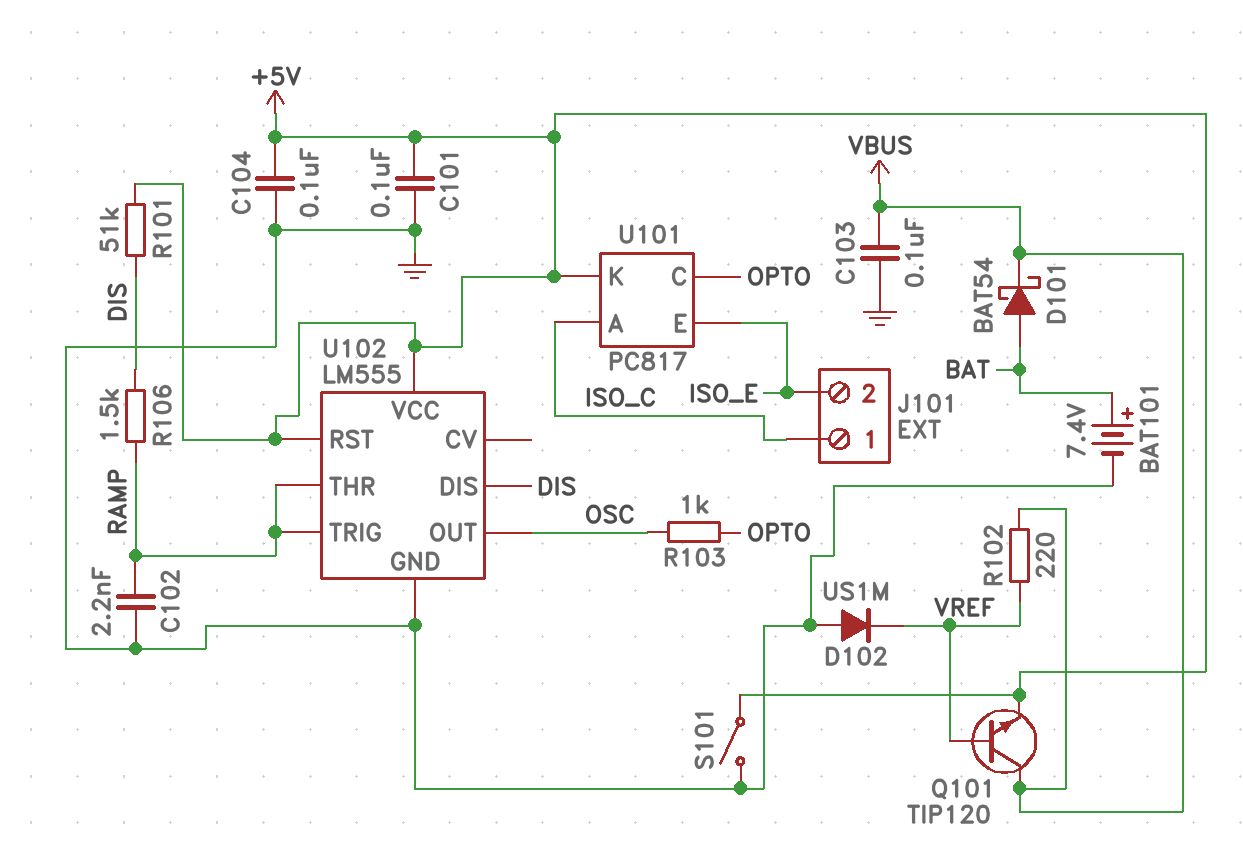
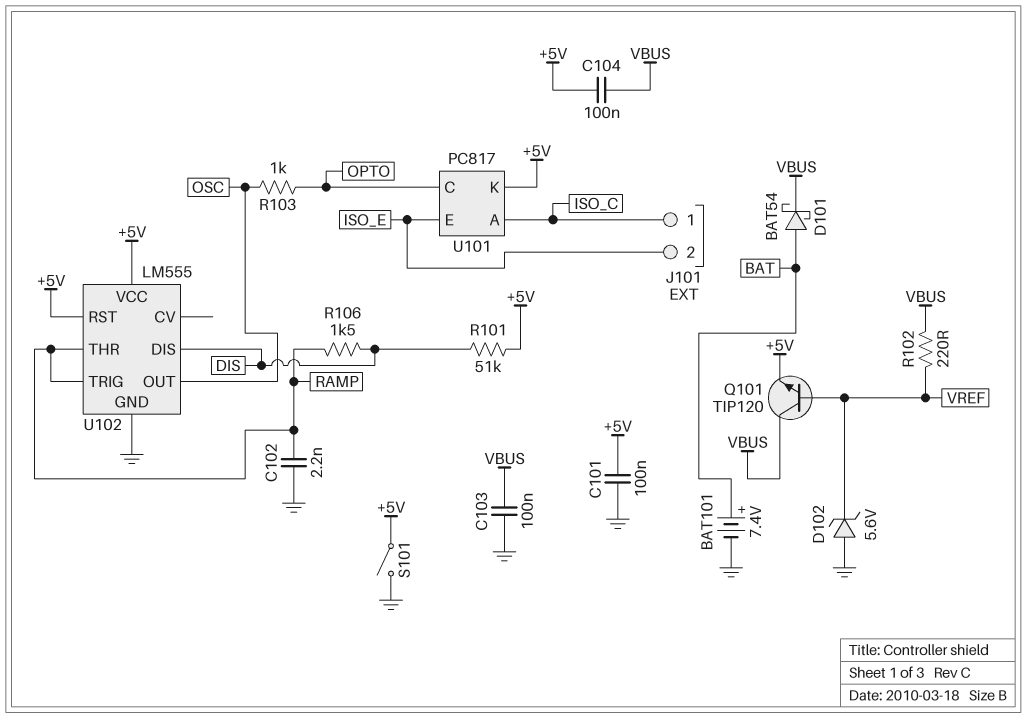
C104: 100nF (+5V, GND) -> 100nF (+5V, VBUS)
D102: diode US1M (A GND, K VREF) -> zener 5.6V (A GND, K VREF)

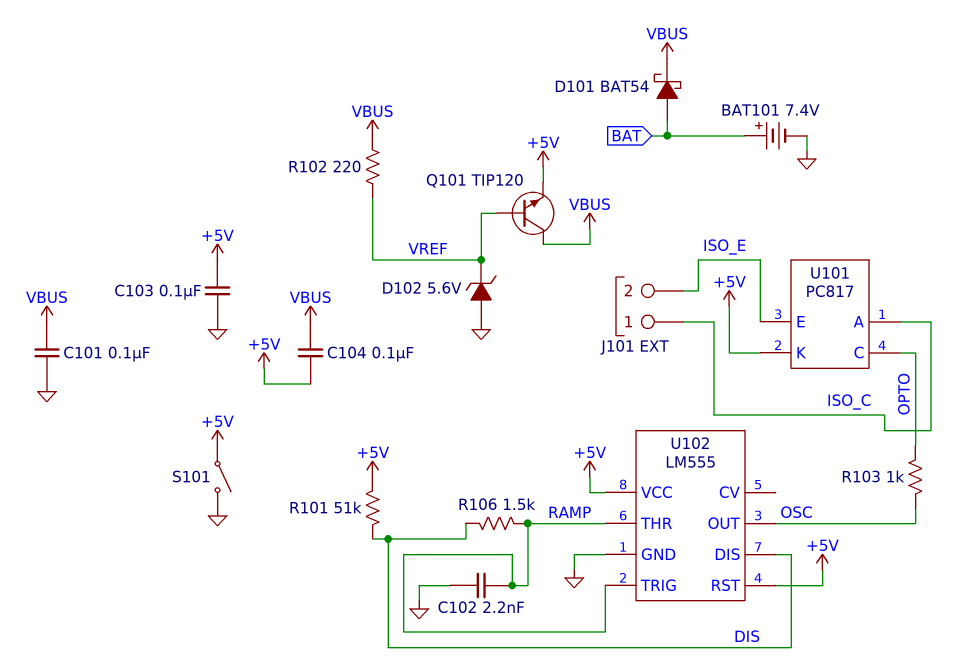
C101: 100nF (+5V, GND) -> 100nF (GND, VBUS)
C103: 100nF (GND, VBUS) -> 100nF (+5V, GND)

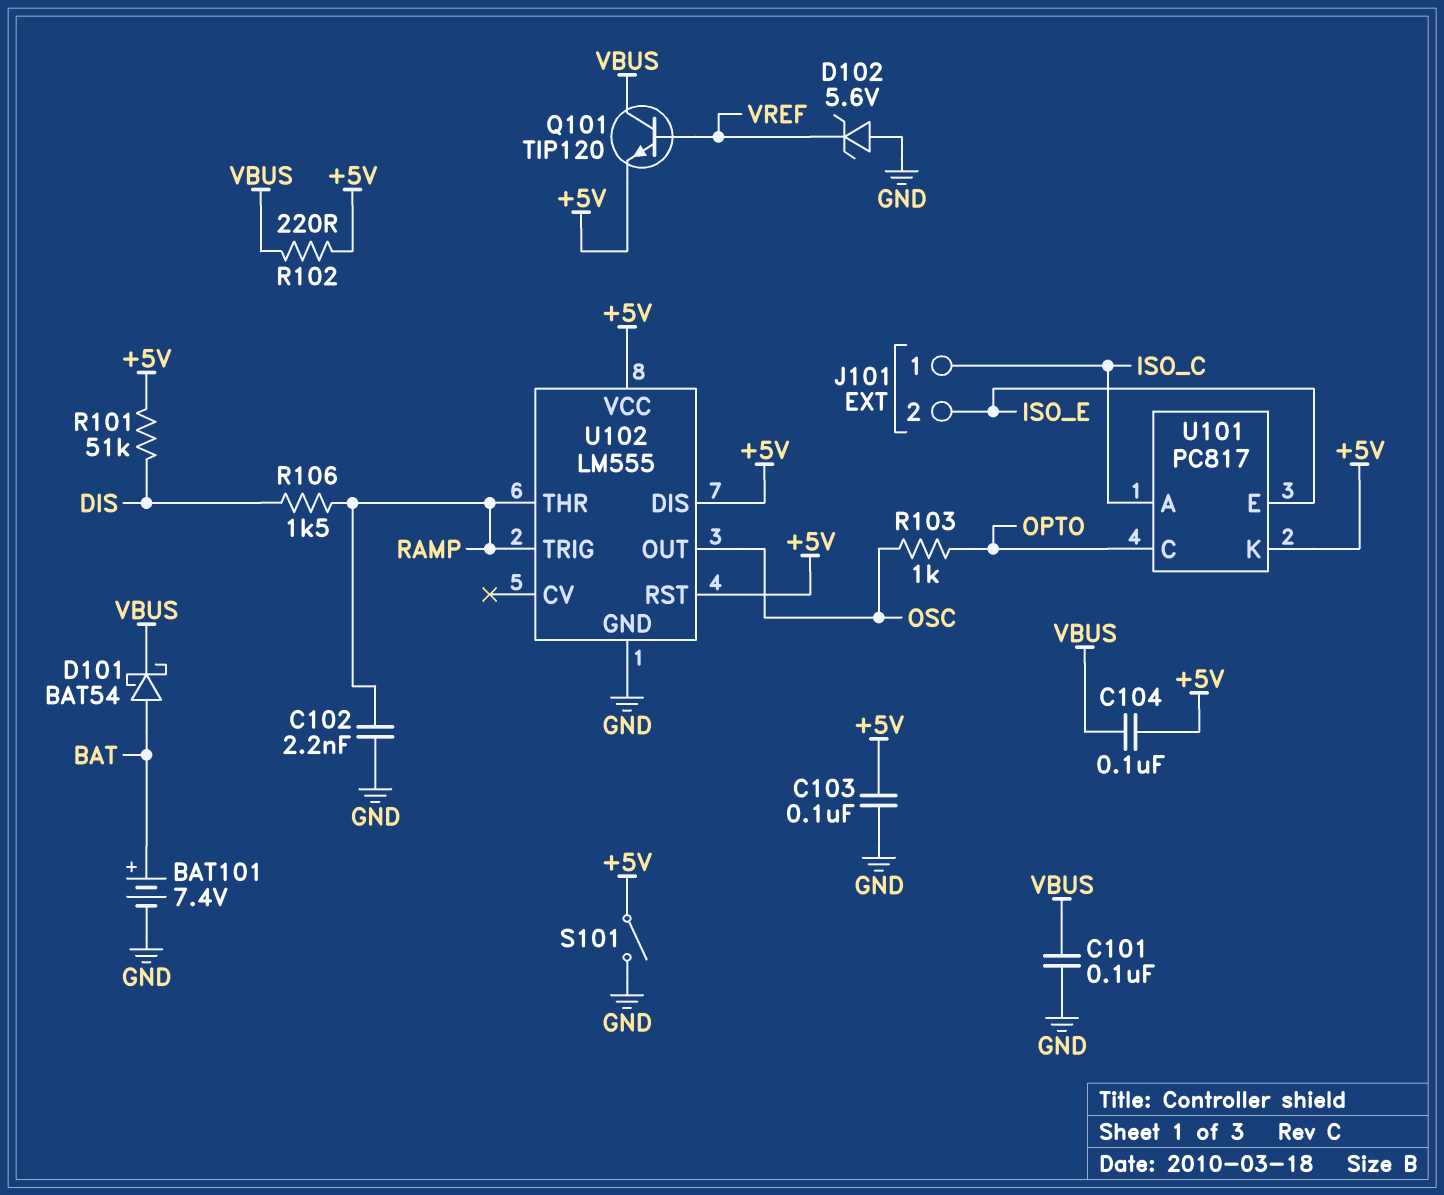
R102: 220 (VBUS, VREF) -> 220 (+5V, VBUS)
U102 pin DIS: DIS -> +5V

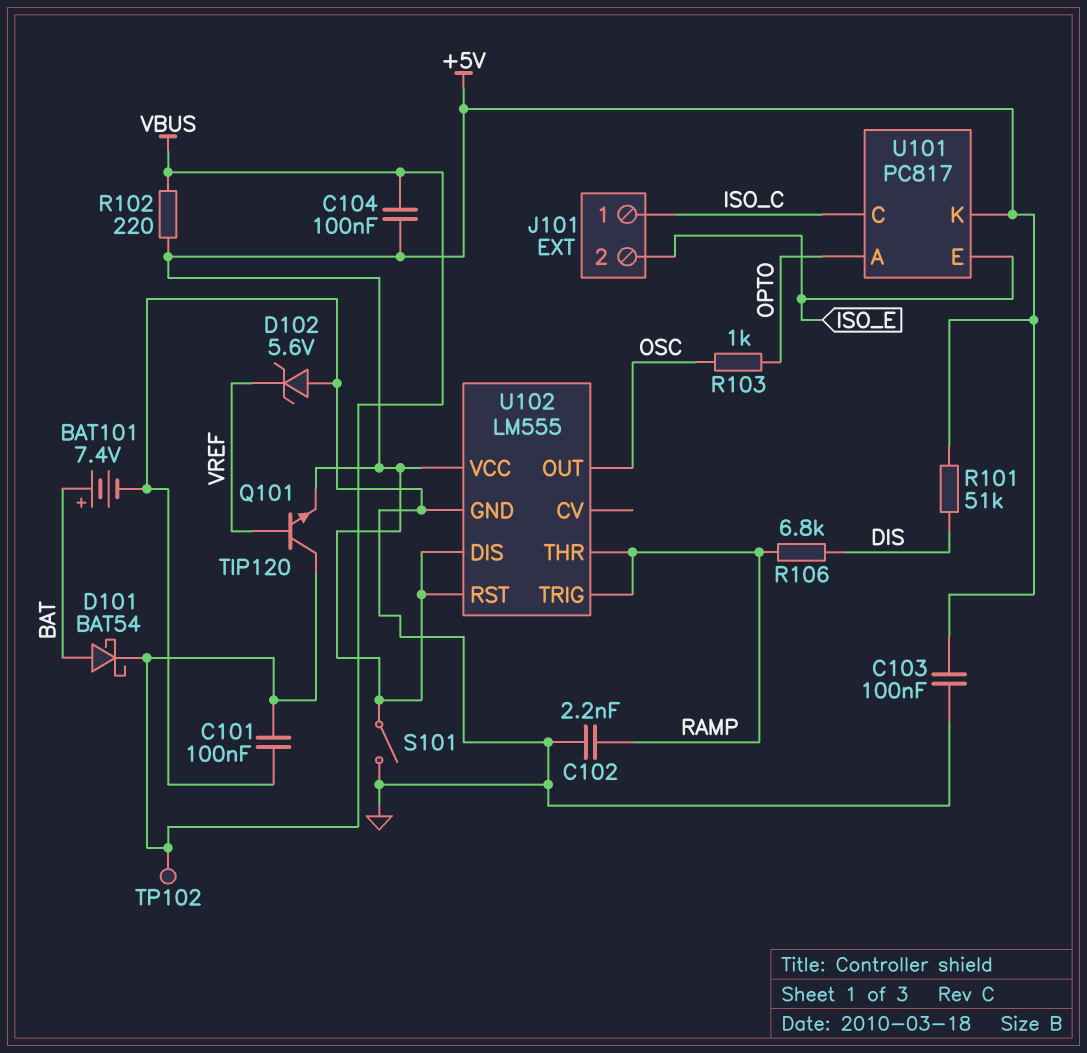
R106: 1.5k (DIS, RAMP) -> 6.8k (DIS, RAMP)
TP102: none -> test point (VBUS)
U101 pin A: ISO_C -> OPTO
U101 pin C: OPTO -> ISO_C

